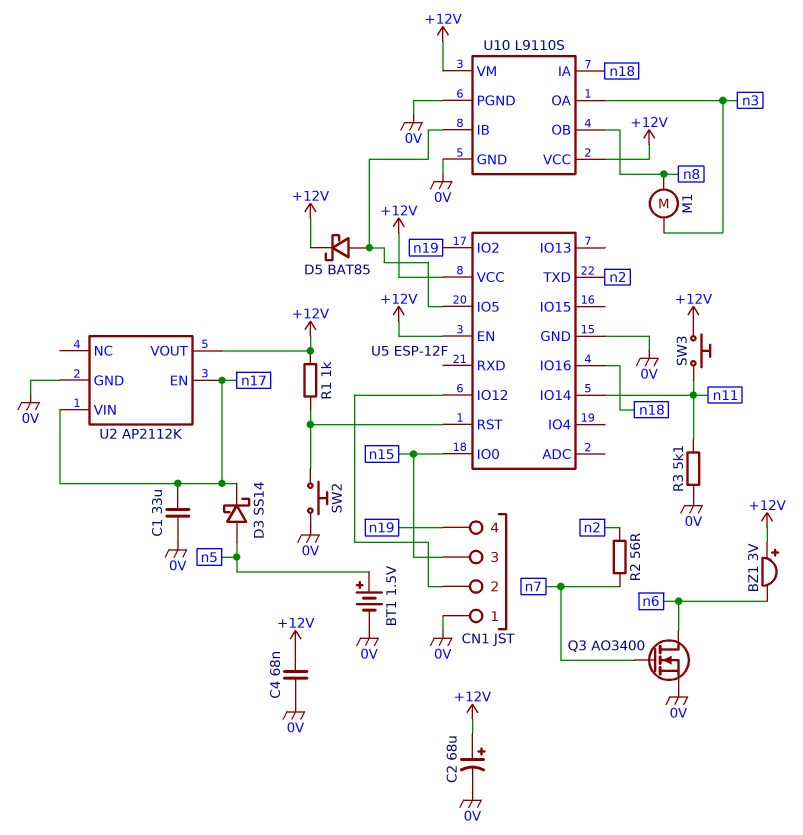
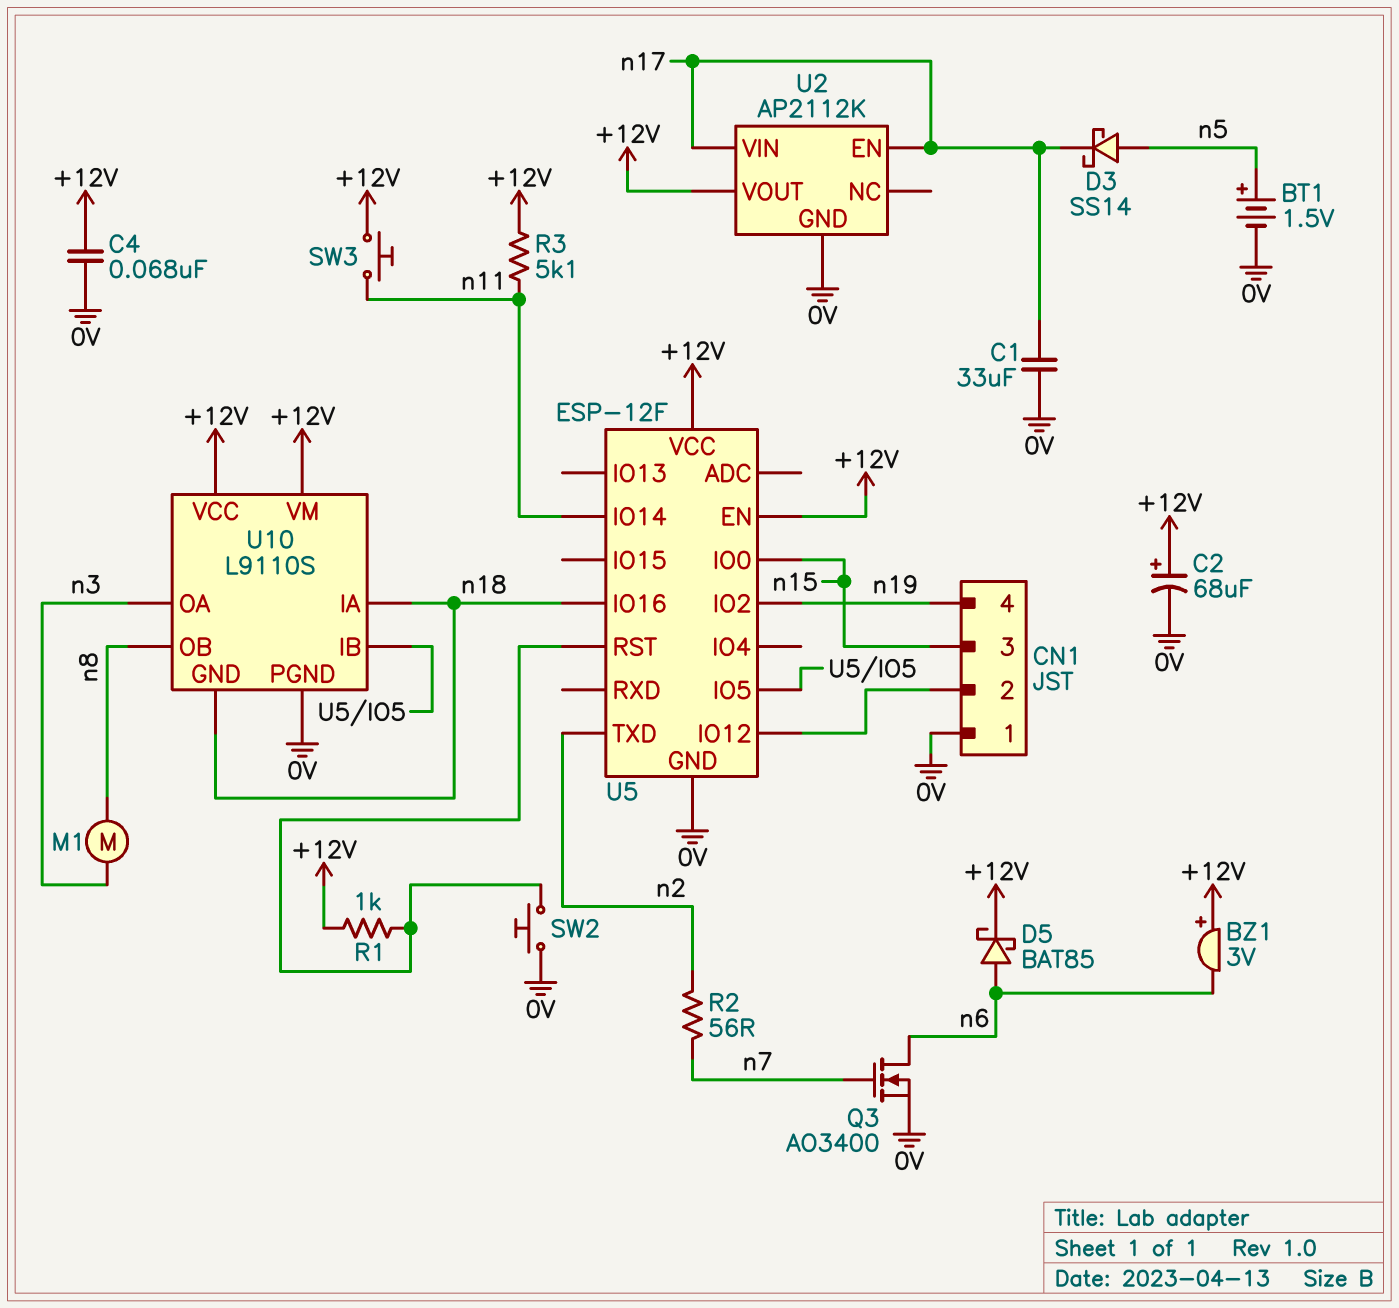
D5: schottky BAT85 (A U5/IO5, K +12V) -> schottky BAT85 (A n6, K +12V)
R3: 5.1k (0V, n11) -> 5.1k (+12V, n11)
U10 pin GND: 0V -> n18

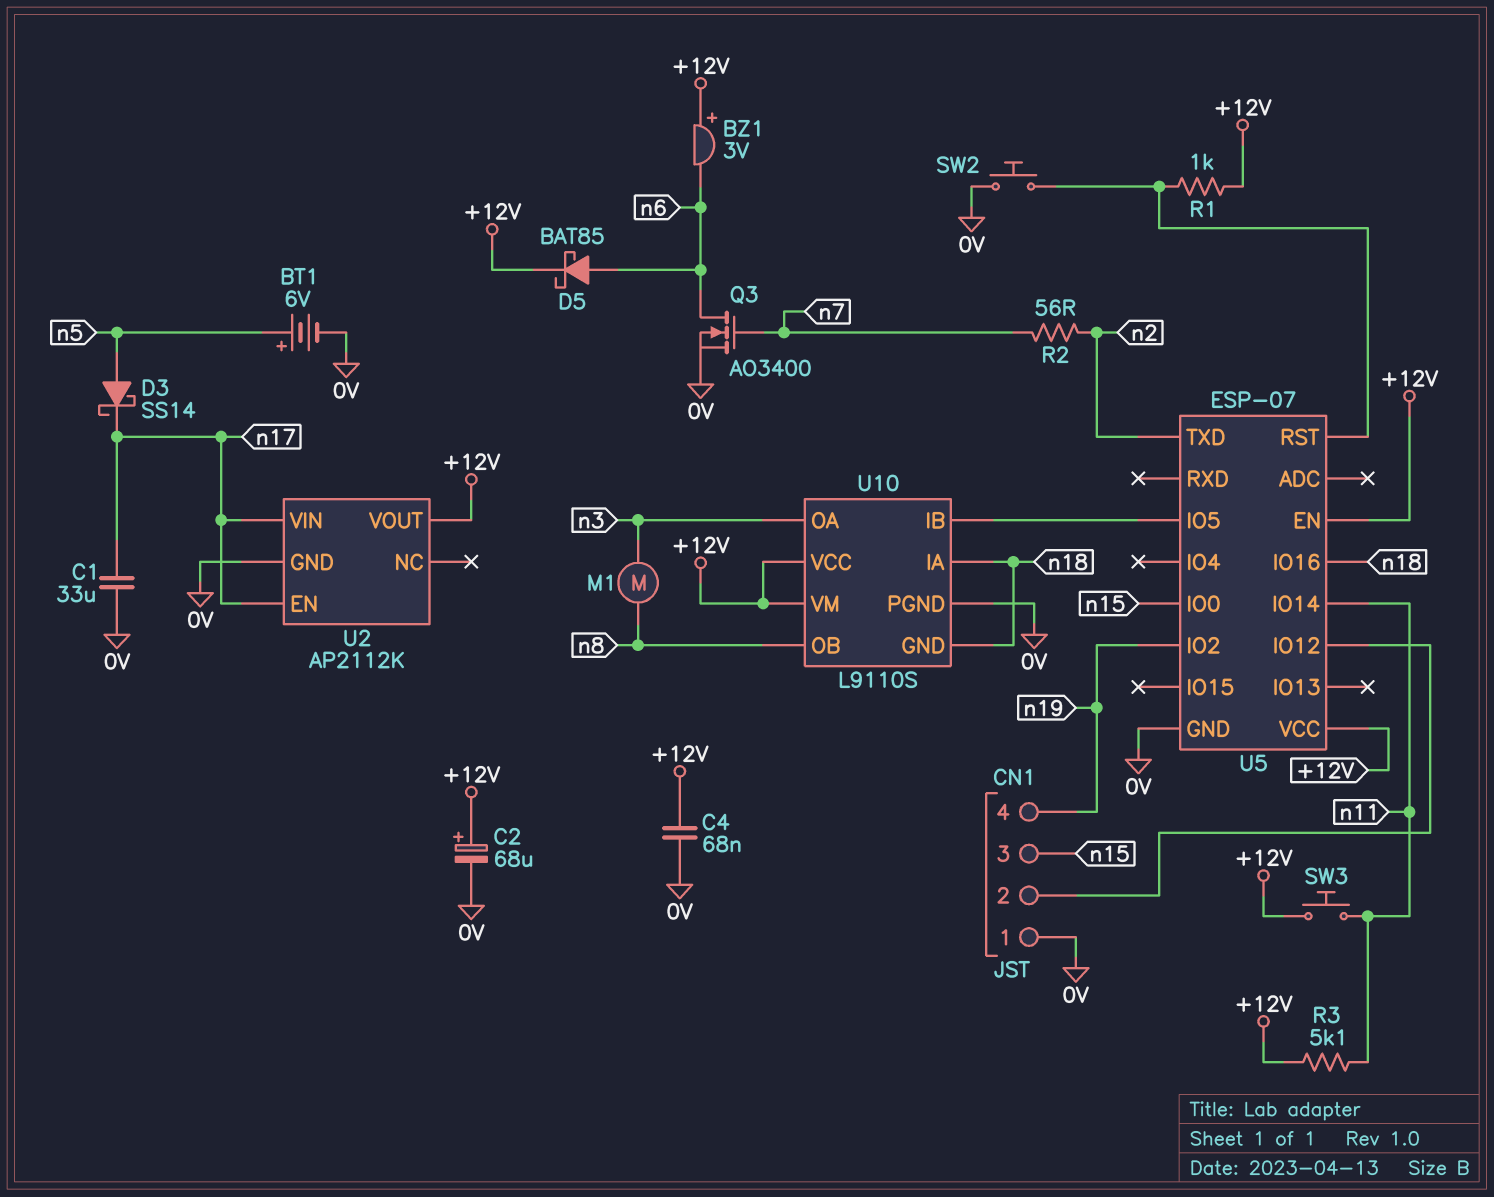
BT1: 1.5V (plus n5, minus 0V) -> 6V (plus n5, minus 0V)
U5: ESP-12F -> ESP-07

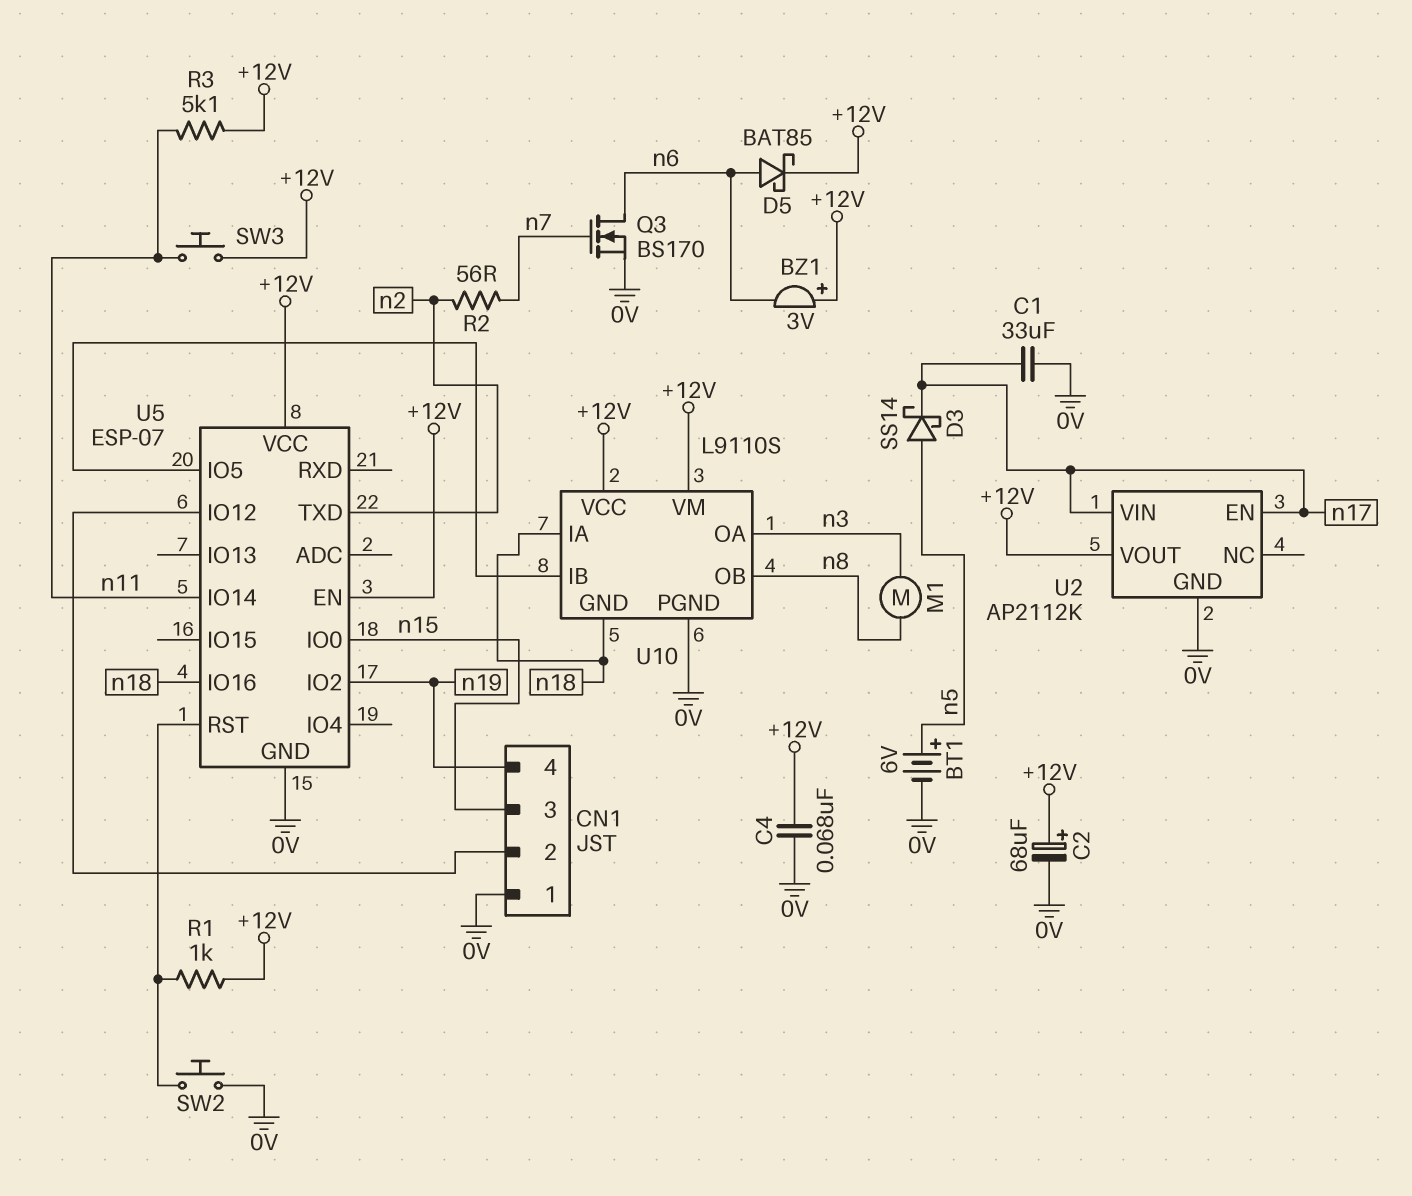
Q3: NMOS AO3400 (G n7, D n6, S 0V) -> NMOS BS170 (G n7, D n6, S 0V)

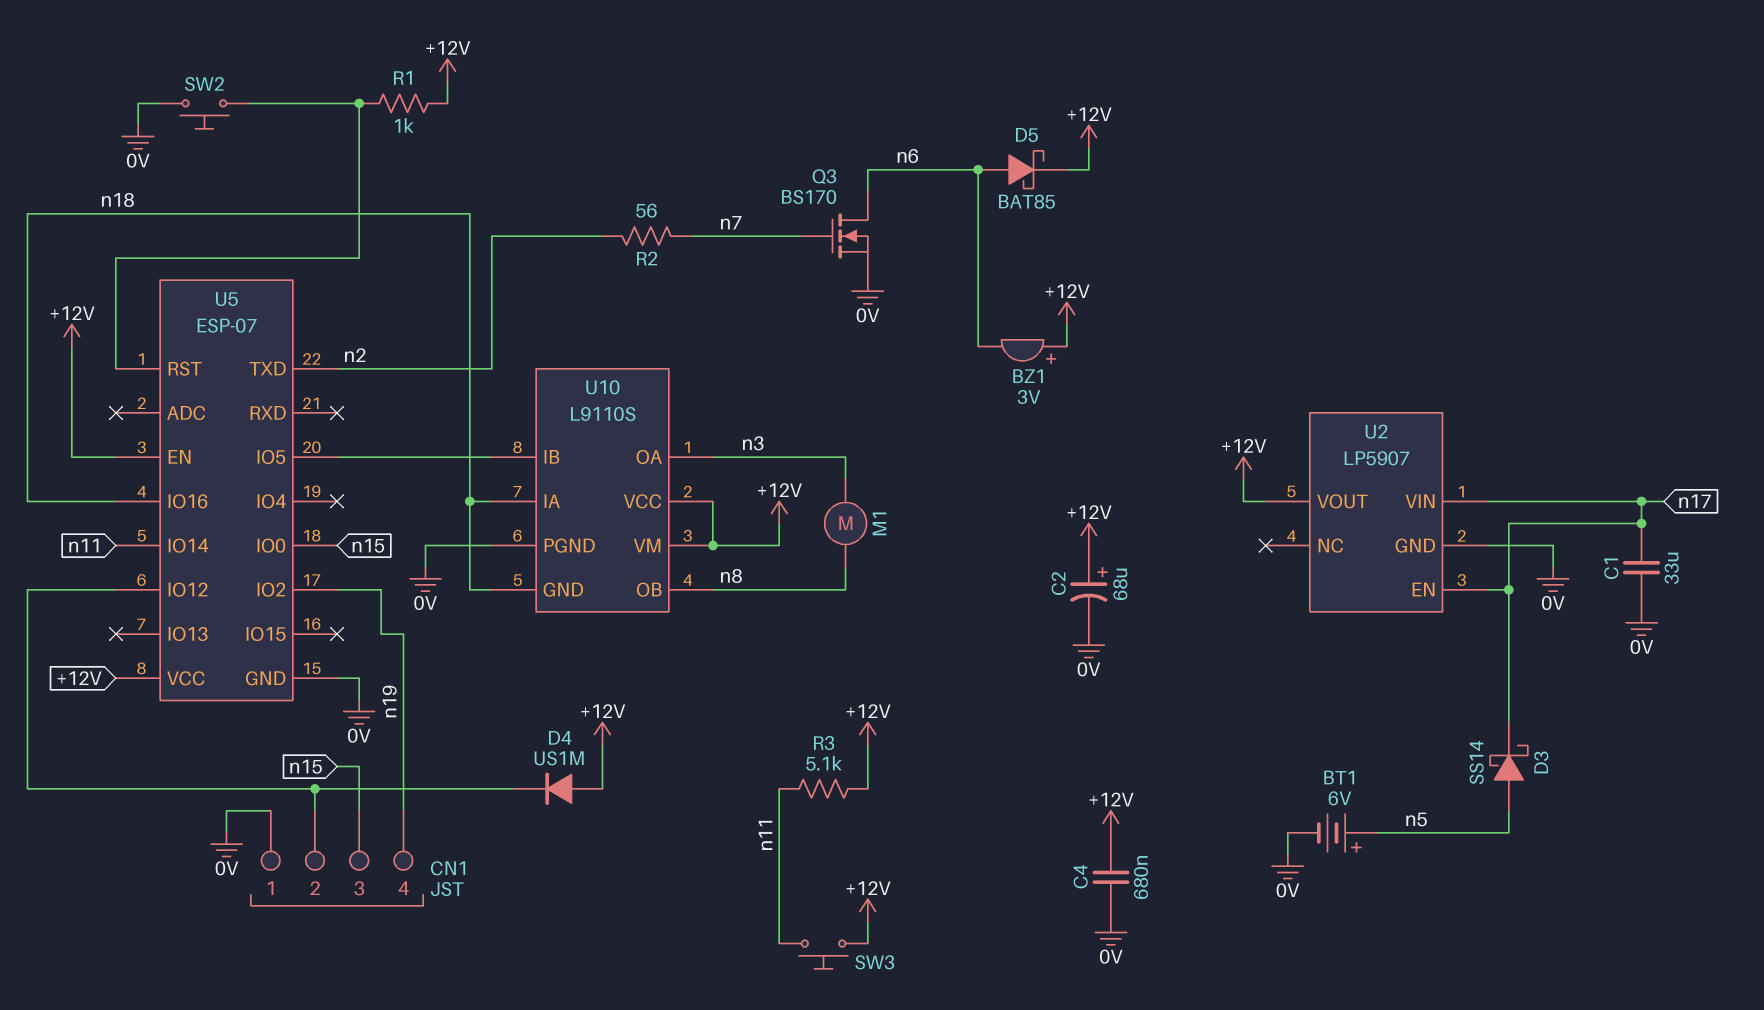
C4: 68nF (+12V, 0V) -> 680nF (+12V, 0V)
D4: none -> diode US1M (A +12V, K CN1/2)
U2: AP2112K -> LP5907

